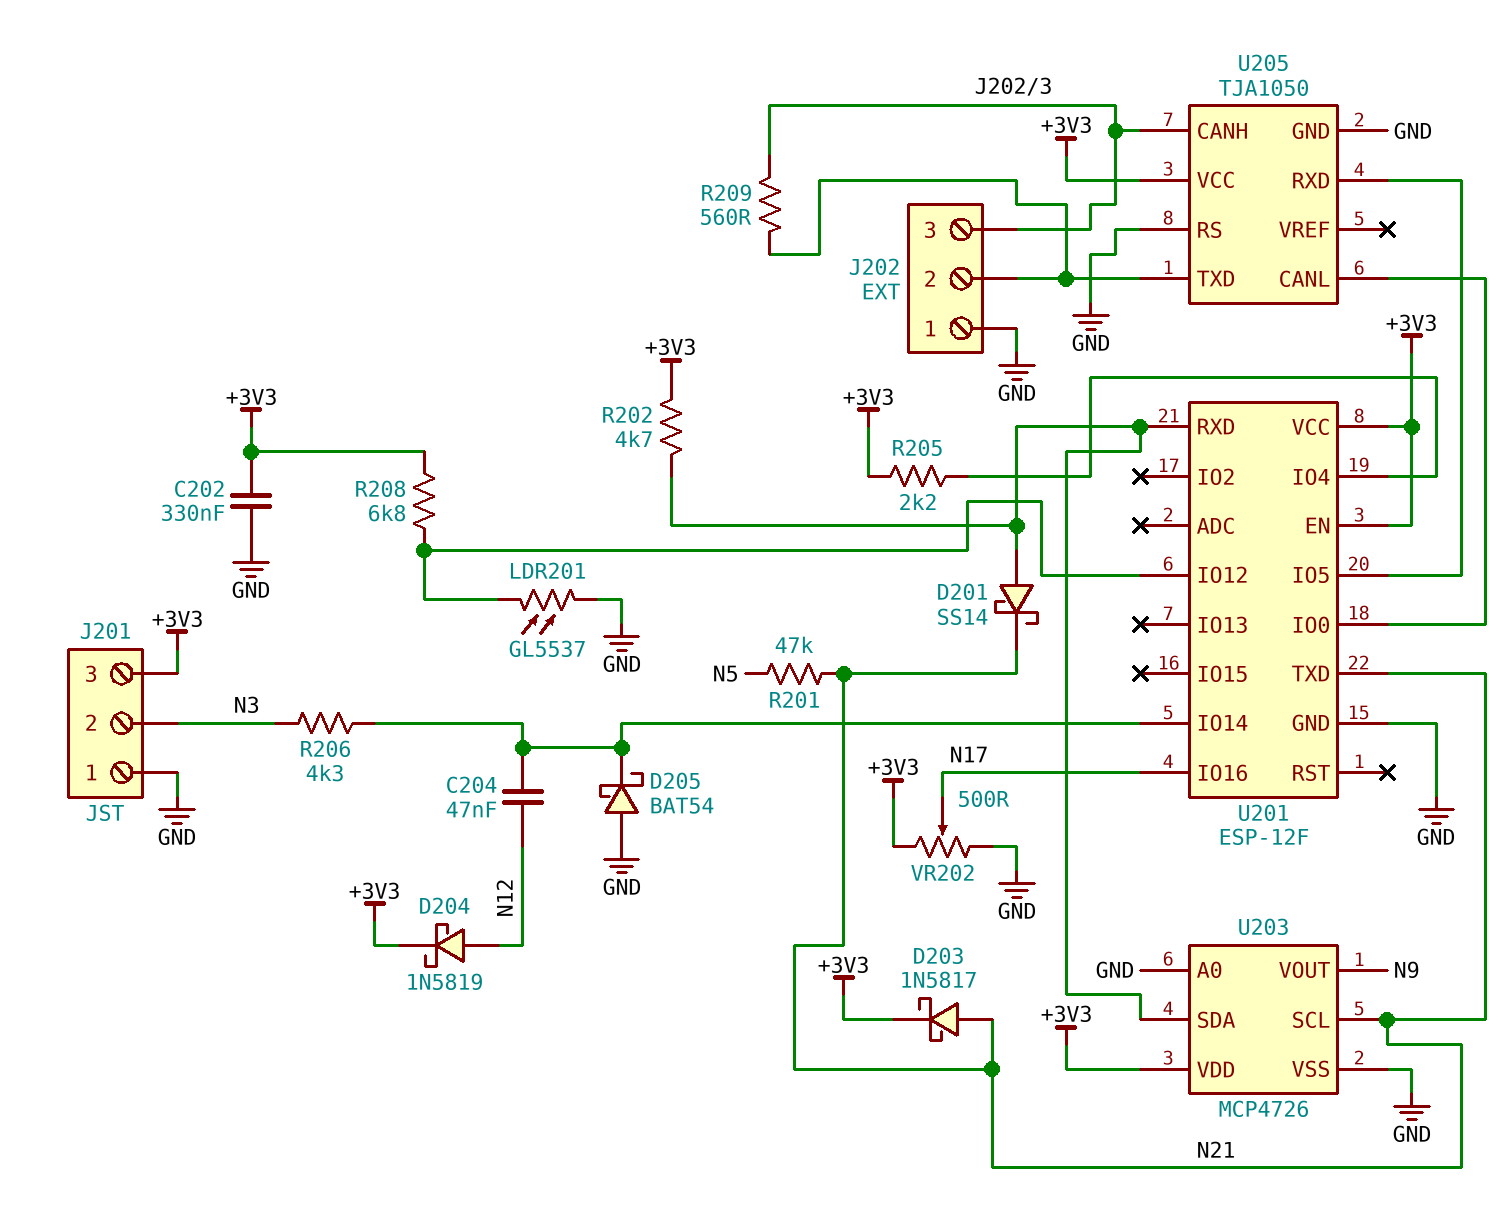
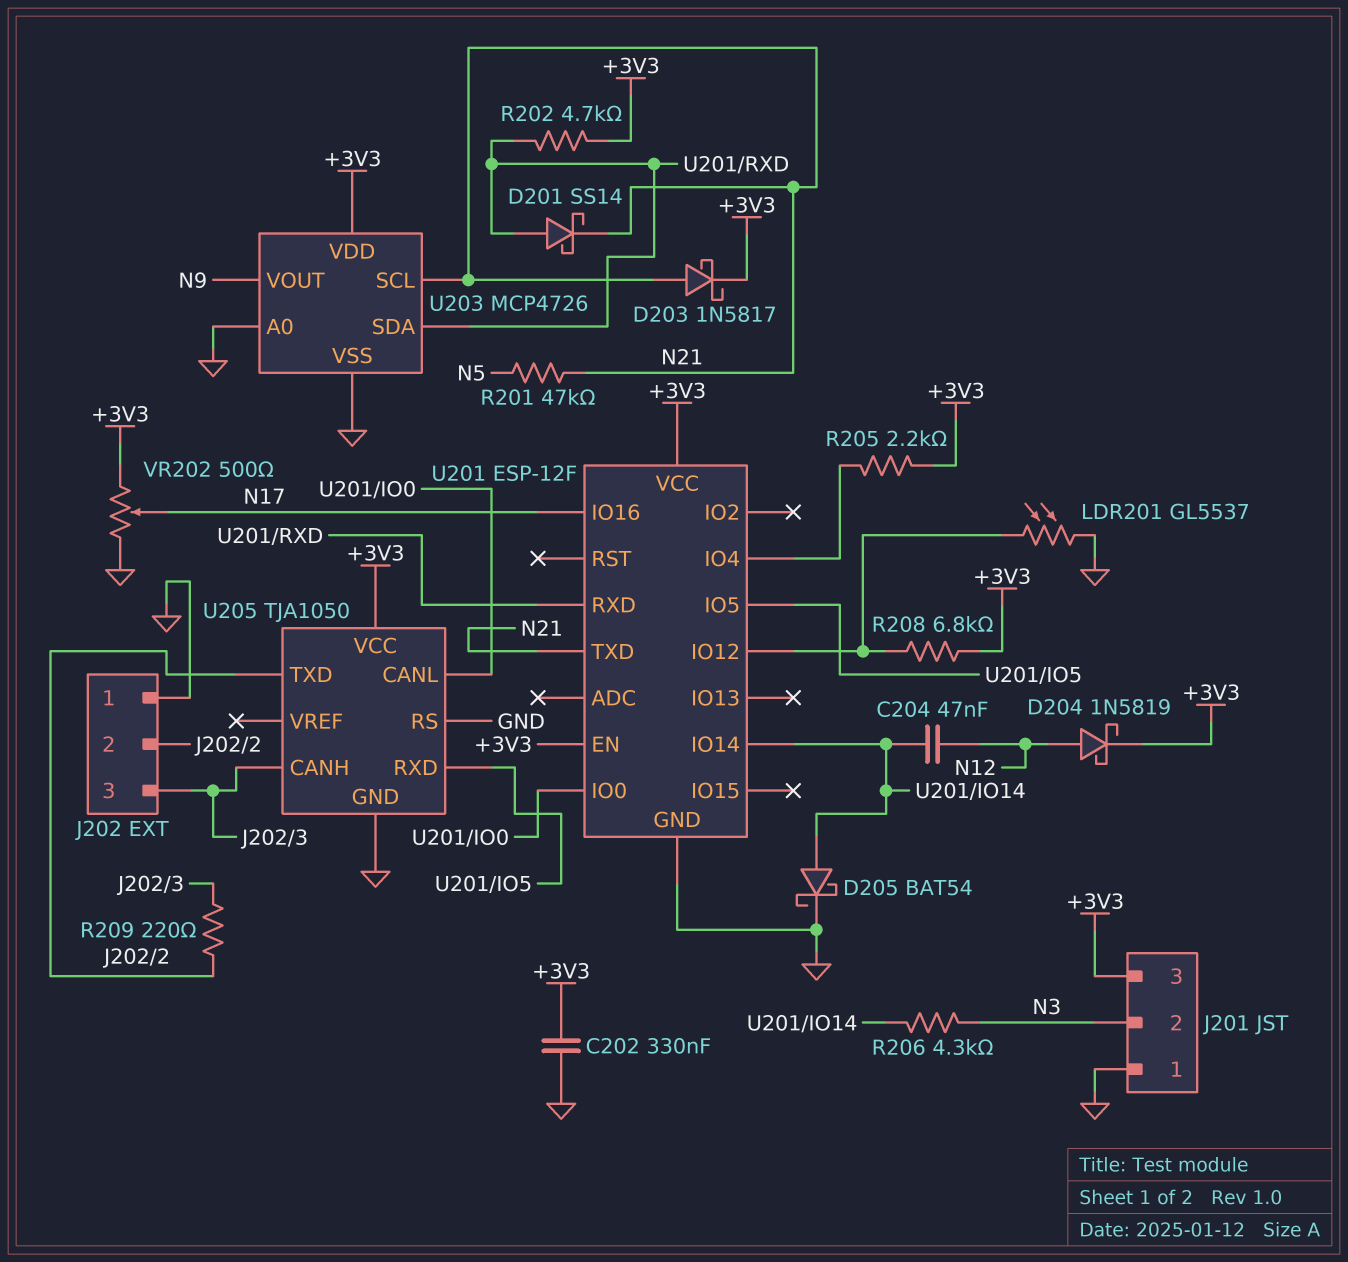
D205: schottky BAT54 (A GND, K U201/IO14) -> schottky BAT54 (A U201/IO14, K GND)
R209: 560 (J202/2, J202/3) -> 220 (J202/2, J202/3)

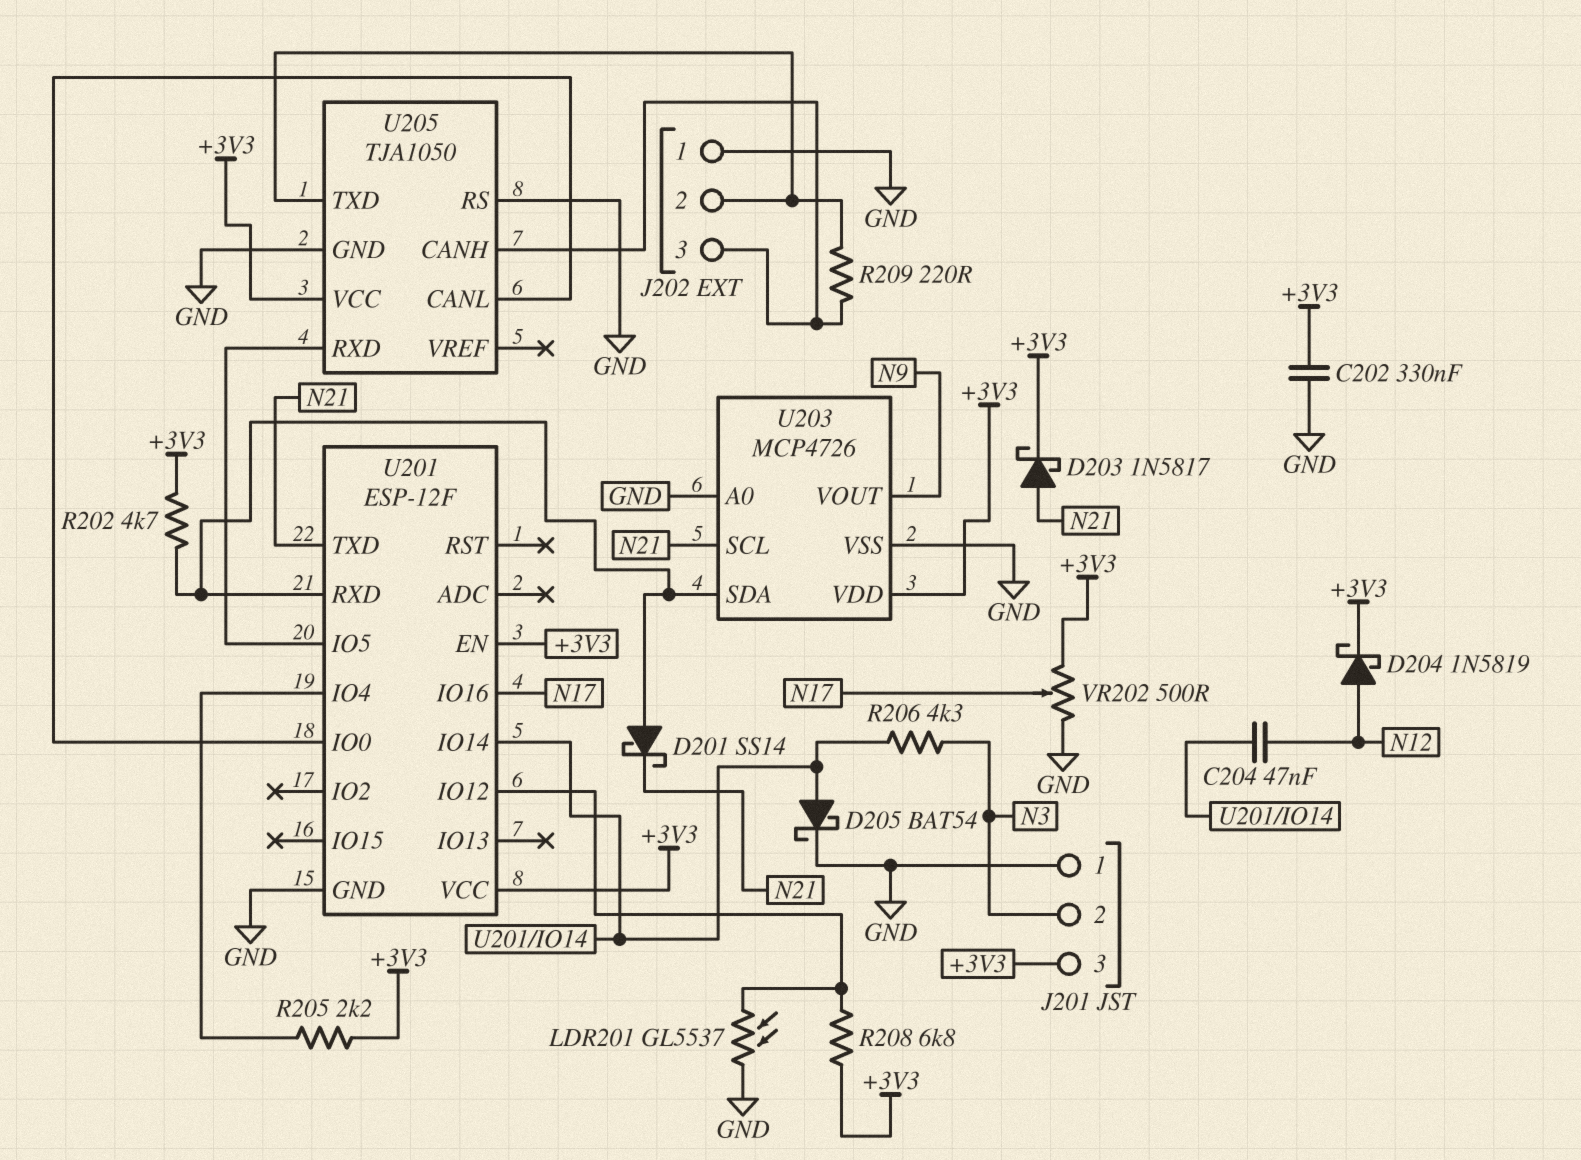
R201: 47k (N5, N21) -> none

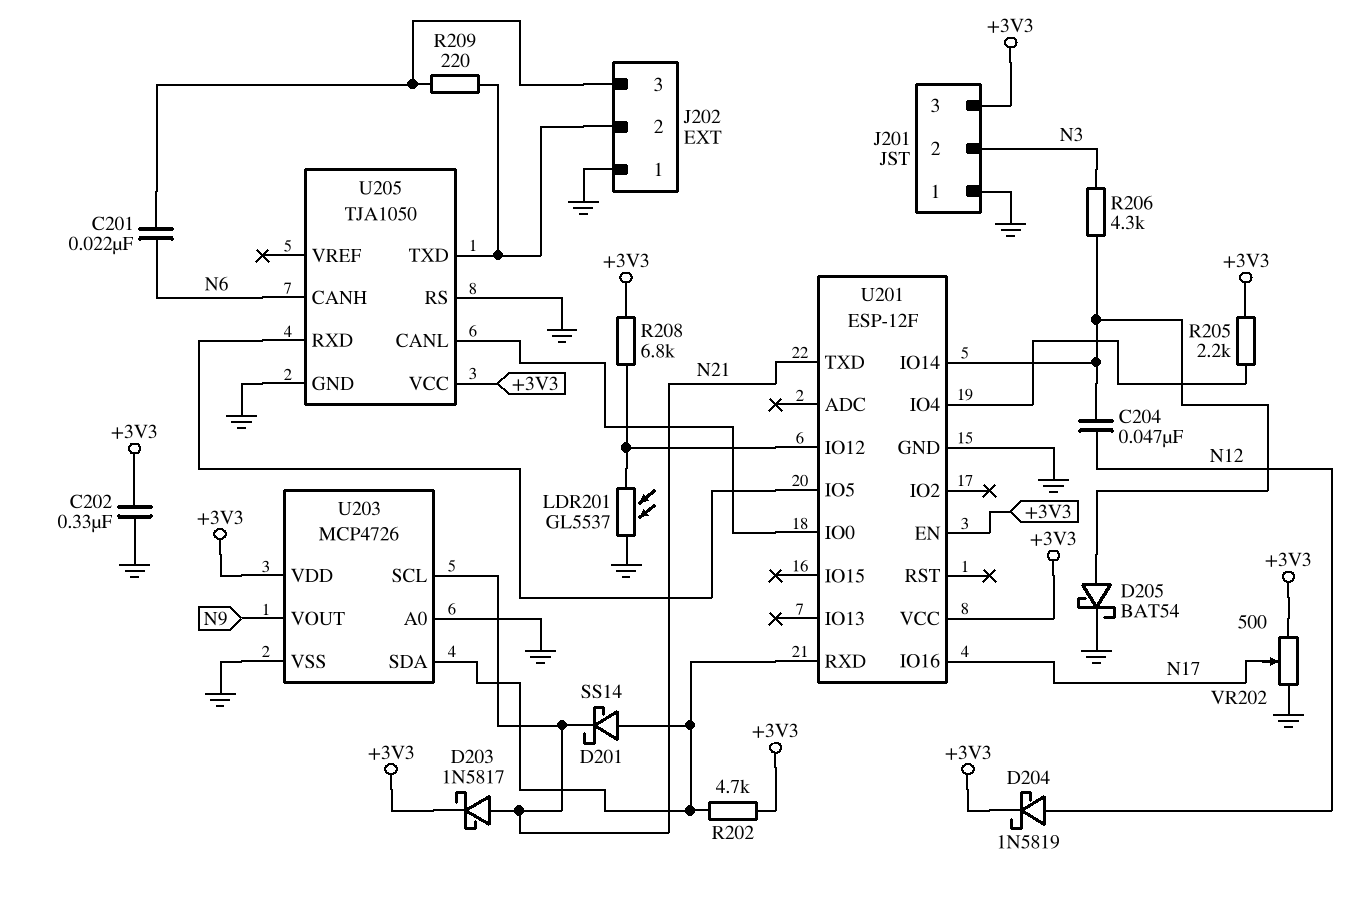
C201: none -> 22nF (J202/3, N6)
U205 pin CANH: J202/3 -> N6

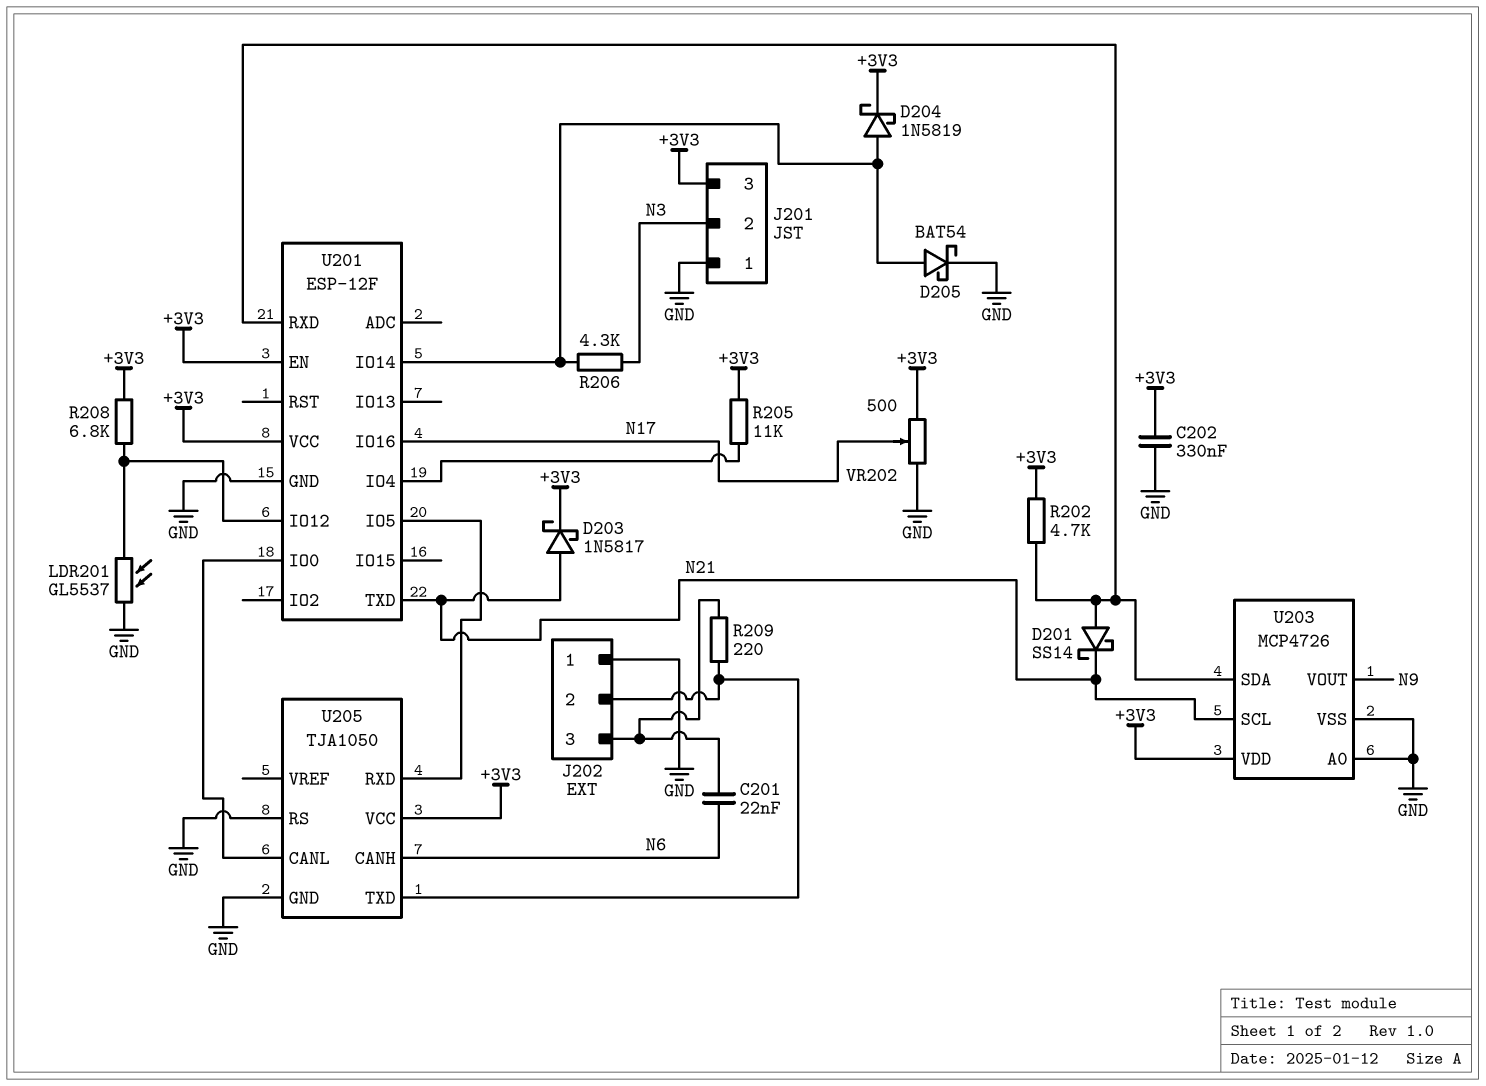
C204: 47nF (N12, U201/IO14) -> none
D204: schottky 1N5819 (A N12, K +3V3) -> schottky 1N5819 (A U201/IO14, K +3V3)
R205: 2.2k (+3V3, U201/IO4) -> 11k (+3V3, U201/IO4)

